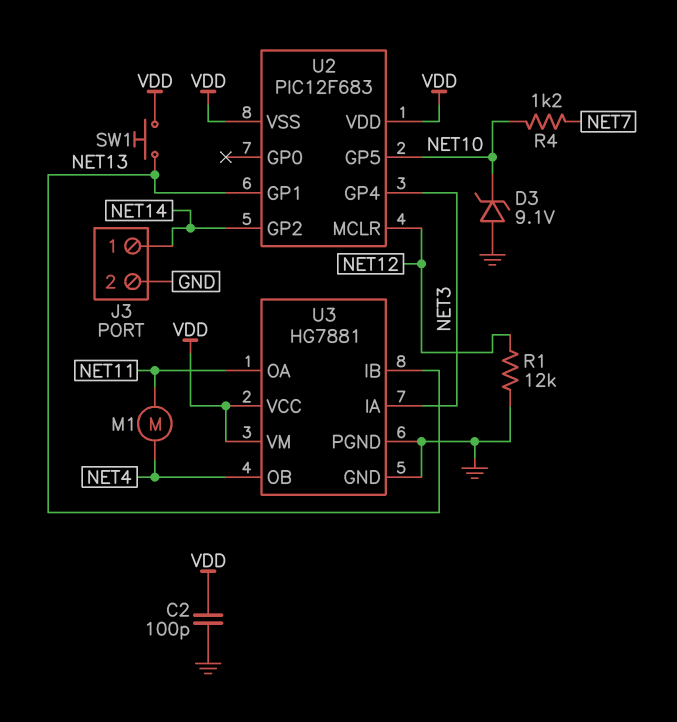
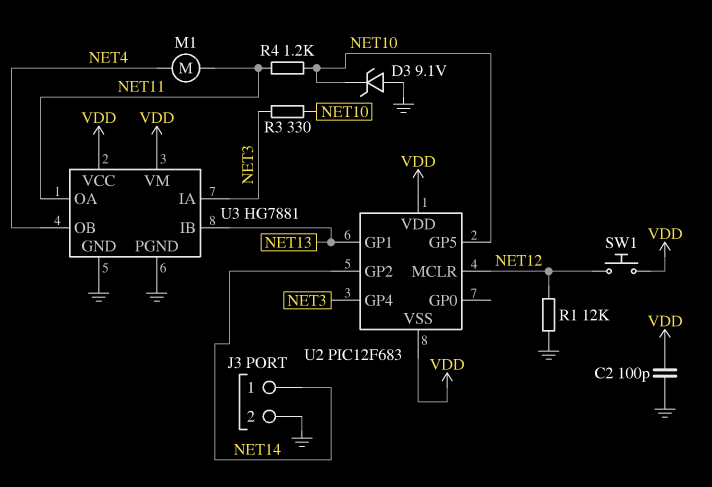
R3: none -> 330 (NET3, NET10)
R4: 1.2k (NET7, NET10) -> 1.2k (NET10, NET11)
SW1: button (NET13, VDD) -> button (NET12, VDD)

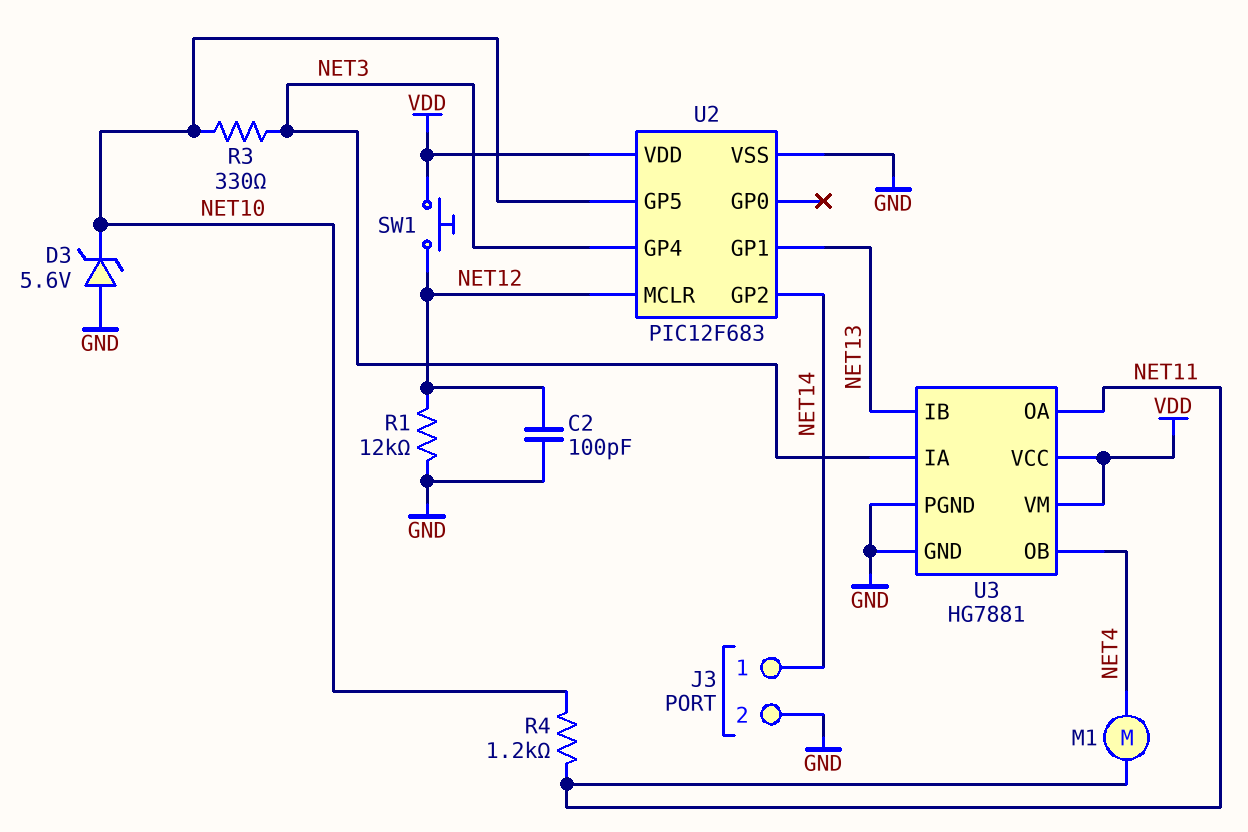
C2: 100pF (GND, VDD) -> 100pF (GND, NET12)
D3: zener 9.1V (A GND, K NET10) -> zener 5.6V (A GND, K NET10)
U2 pin VSS: VDD -> GND

